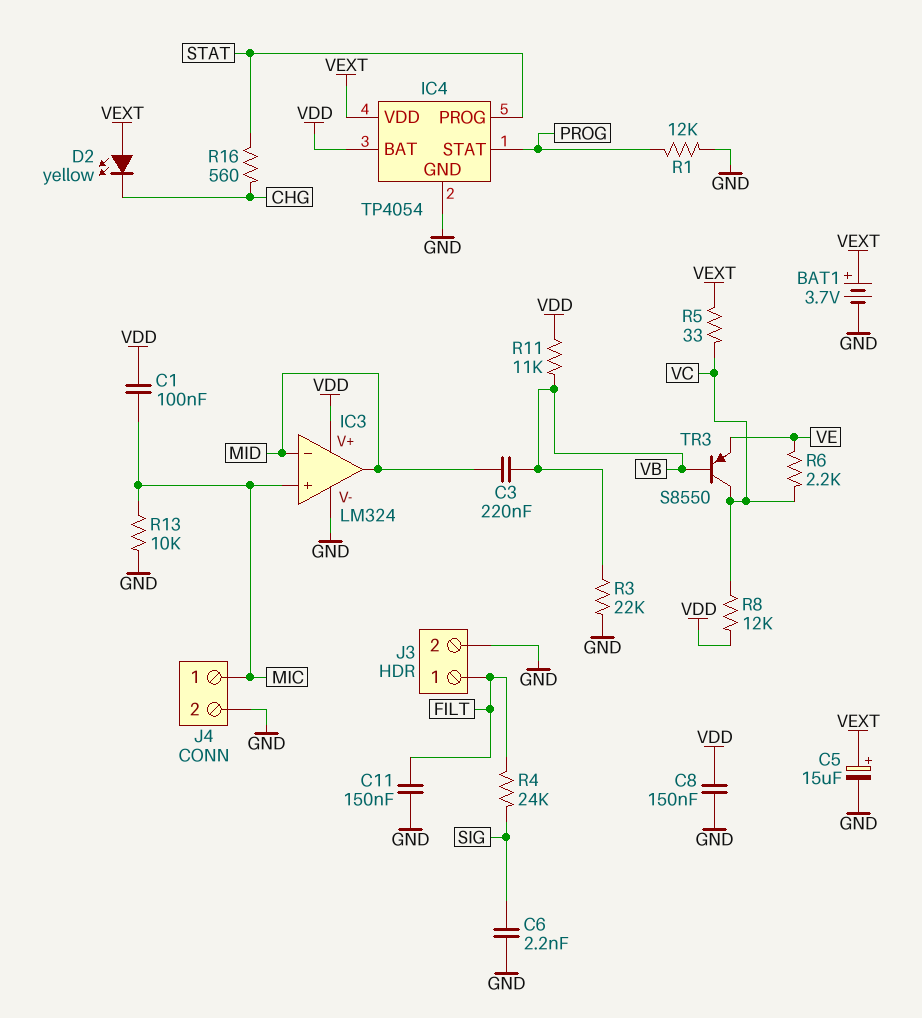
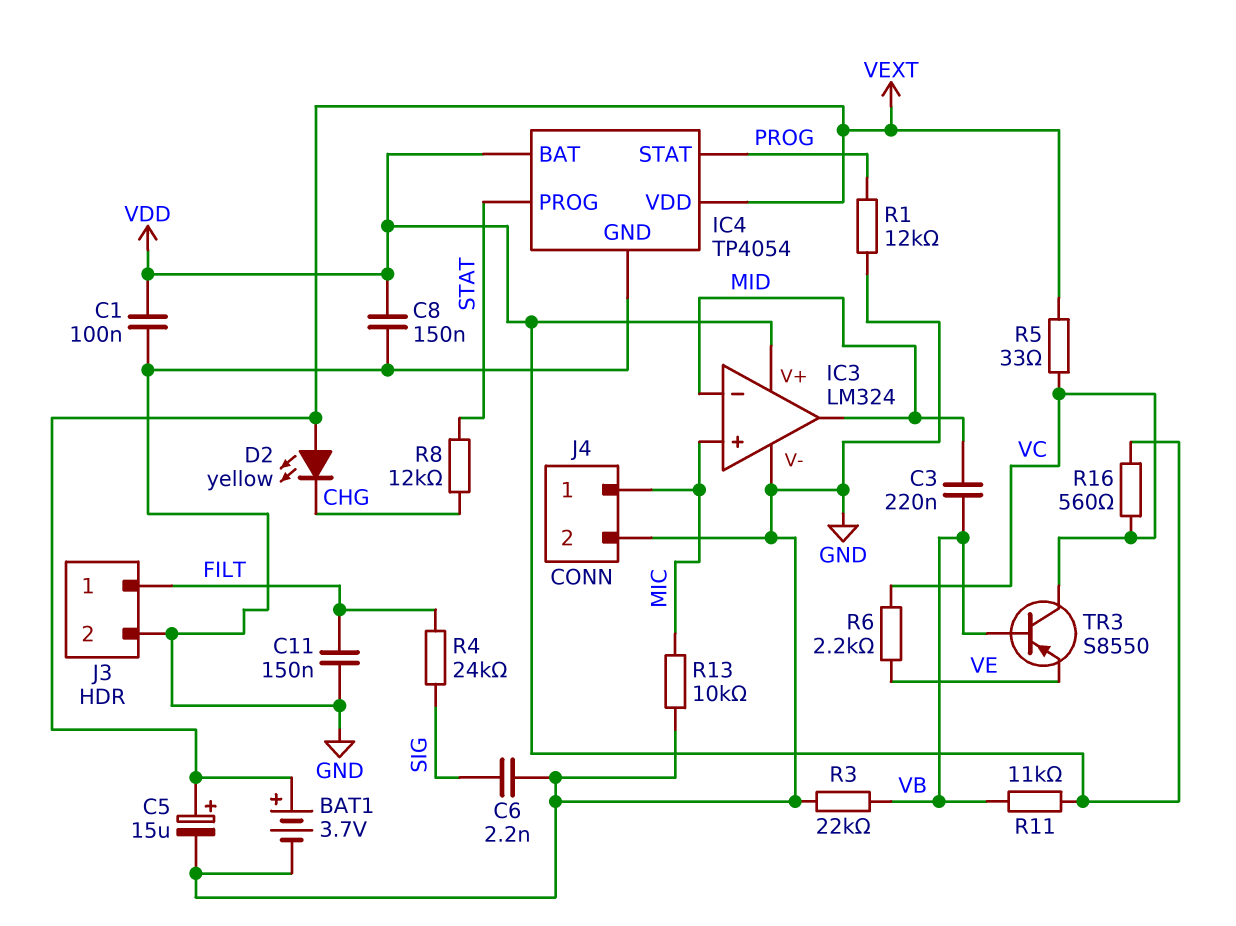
C1: 100nF (MIC, VDD) -> 100nF (GND, VDD)
R8: 12k (VC, VDD) -> 12k (CHG, STAT)
R16: 560 (CHG, STAT) -> 560 (VC, VDD)

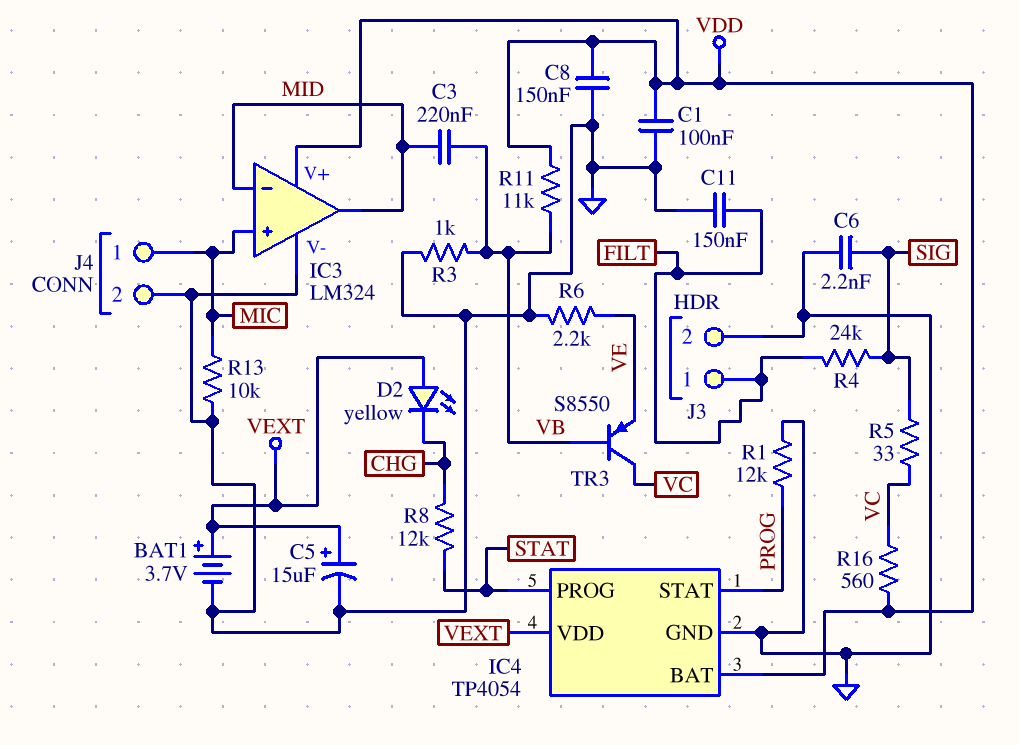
R3: 22k (GND, VB) -> 1k (GND, VB)
R5: 33 (VC, VEXT) -> 33 (SIG, VC)
R6: 2.2k (VC, VE) -> 2.2k (GND, VE)

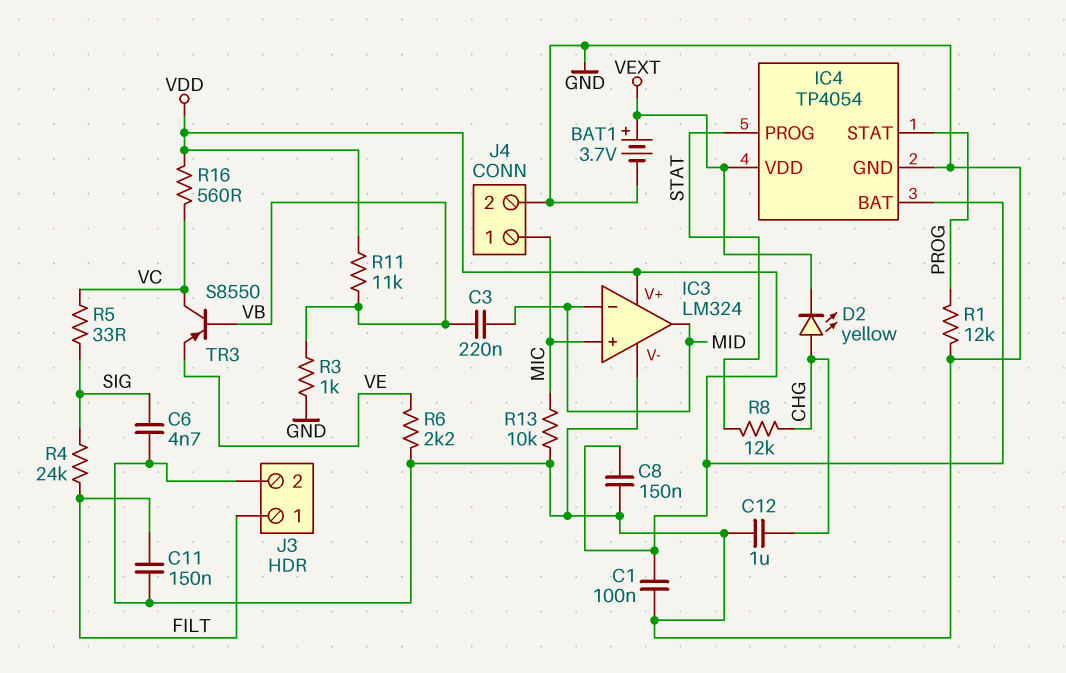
C5: 15uF (plus VEXT, minus GND) -> none
C6: 2.2nF (GND, SIG) -> 4.7nF (GND, SIG)
C12: none -> 1uF (CHG, GND)
D2: LED yellow (A VEXT, K CHG) -> LED yellow (A CHG, K VEXT)

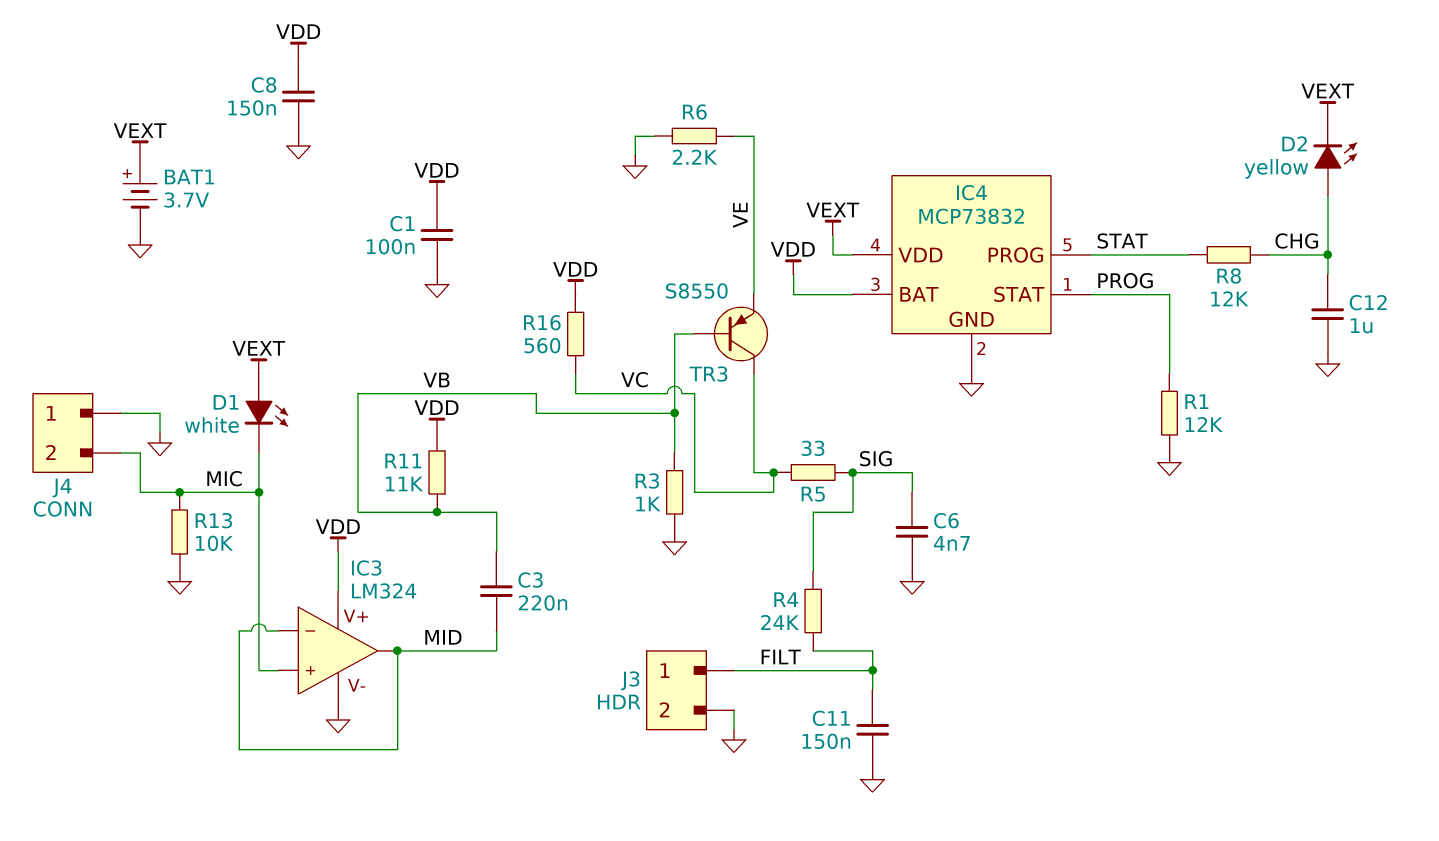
D1: none -> LED white (A VEXT, K MIC)
IC4: TP4054 -> MCP73832
J4 pin 1: MIC -> GND
J4 pin 2: GND -> MIC

